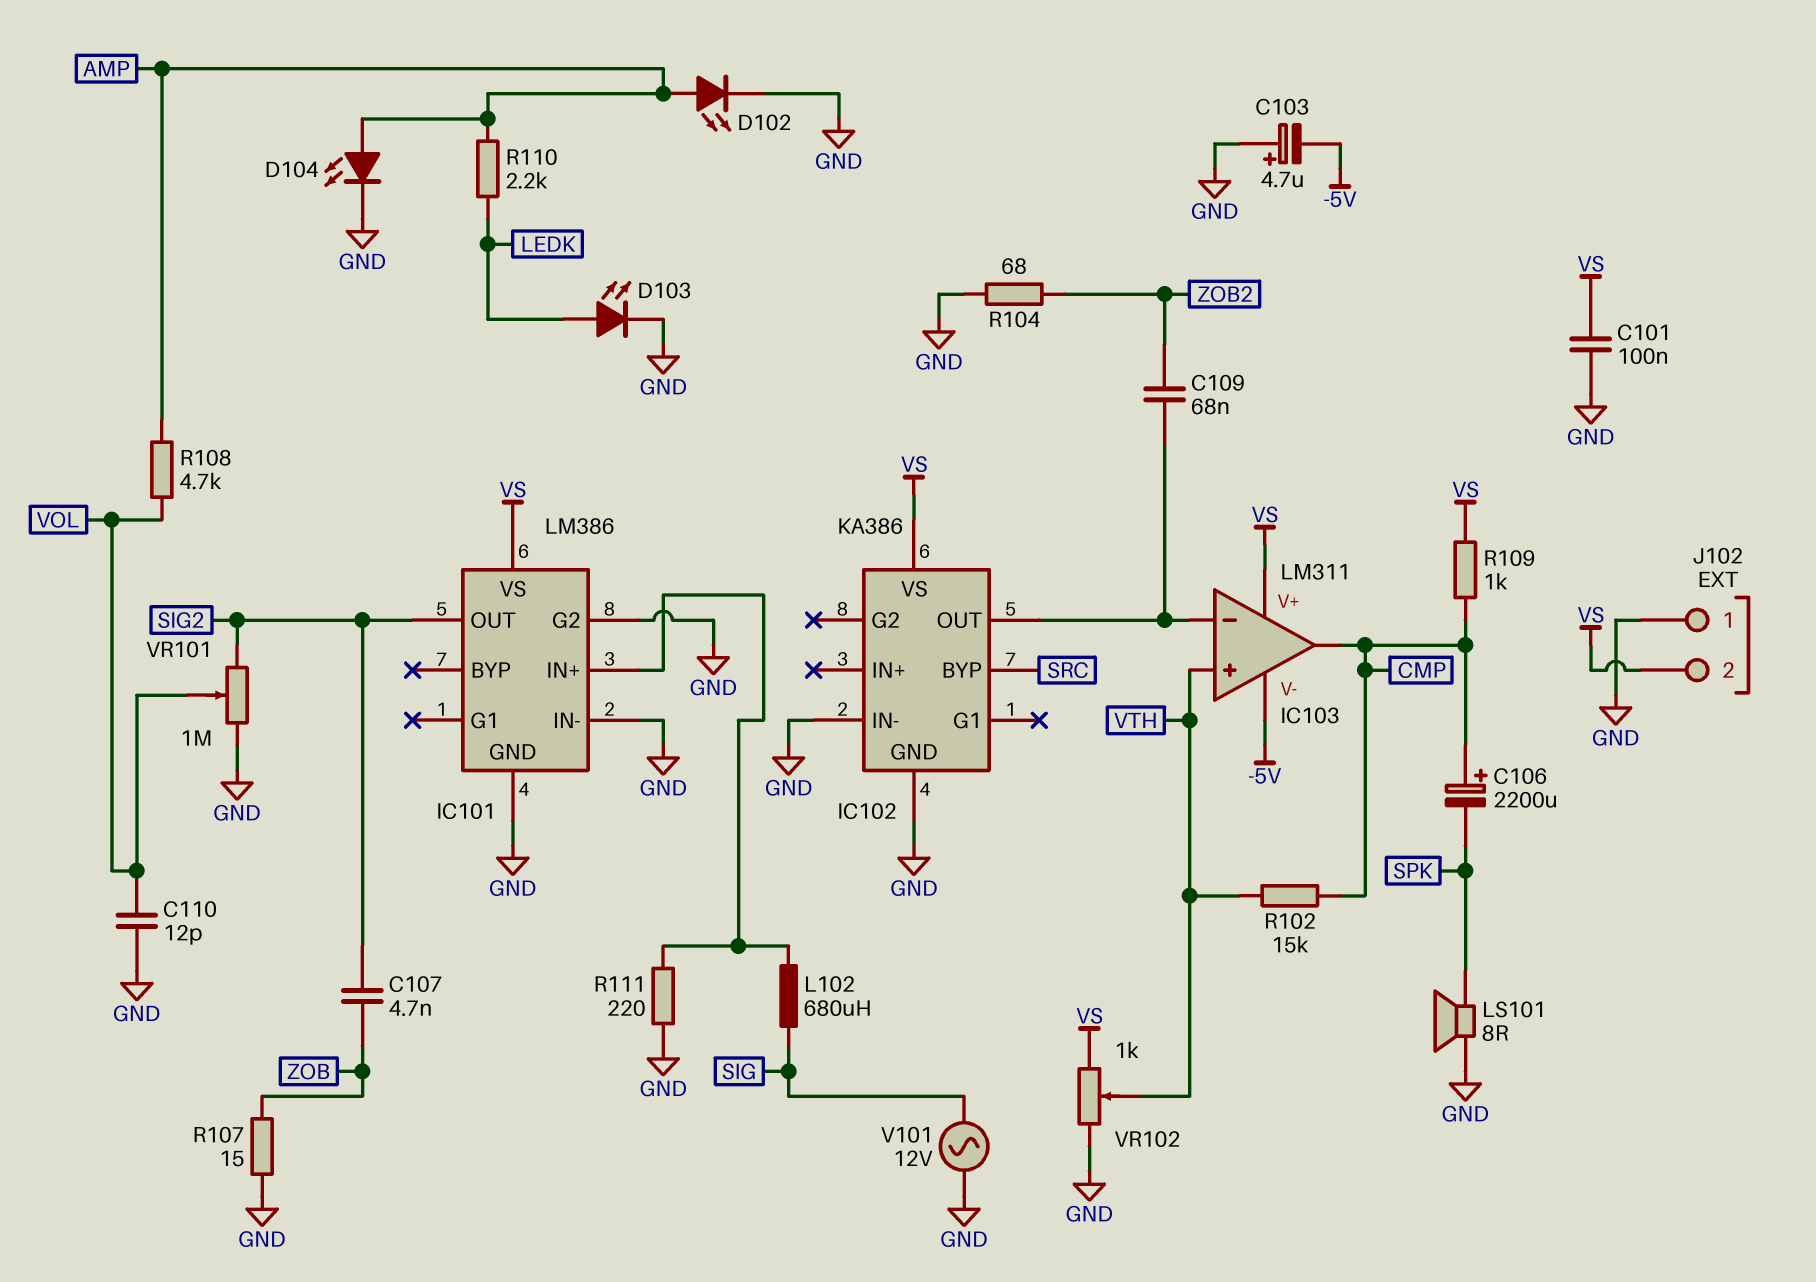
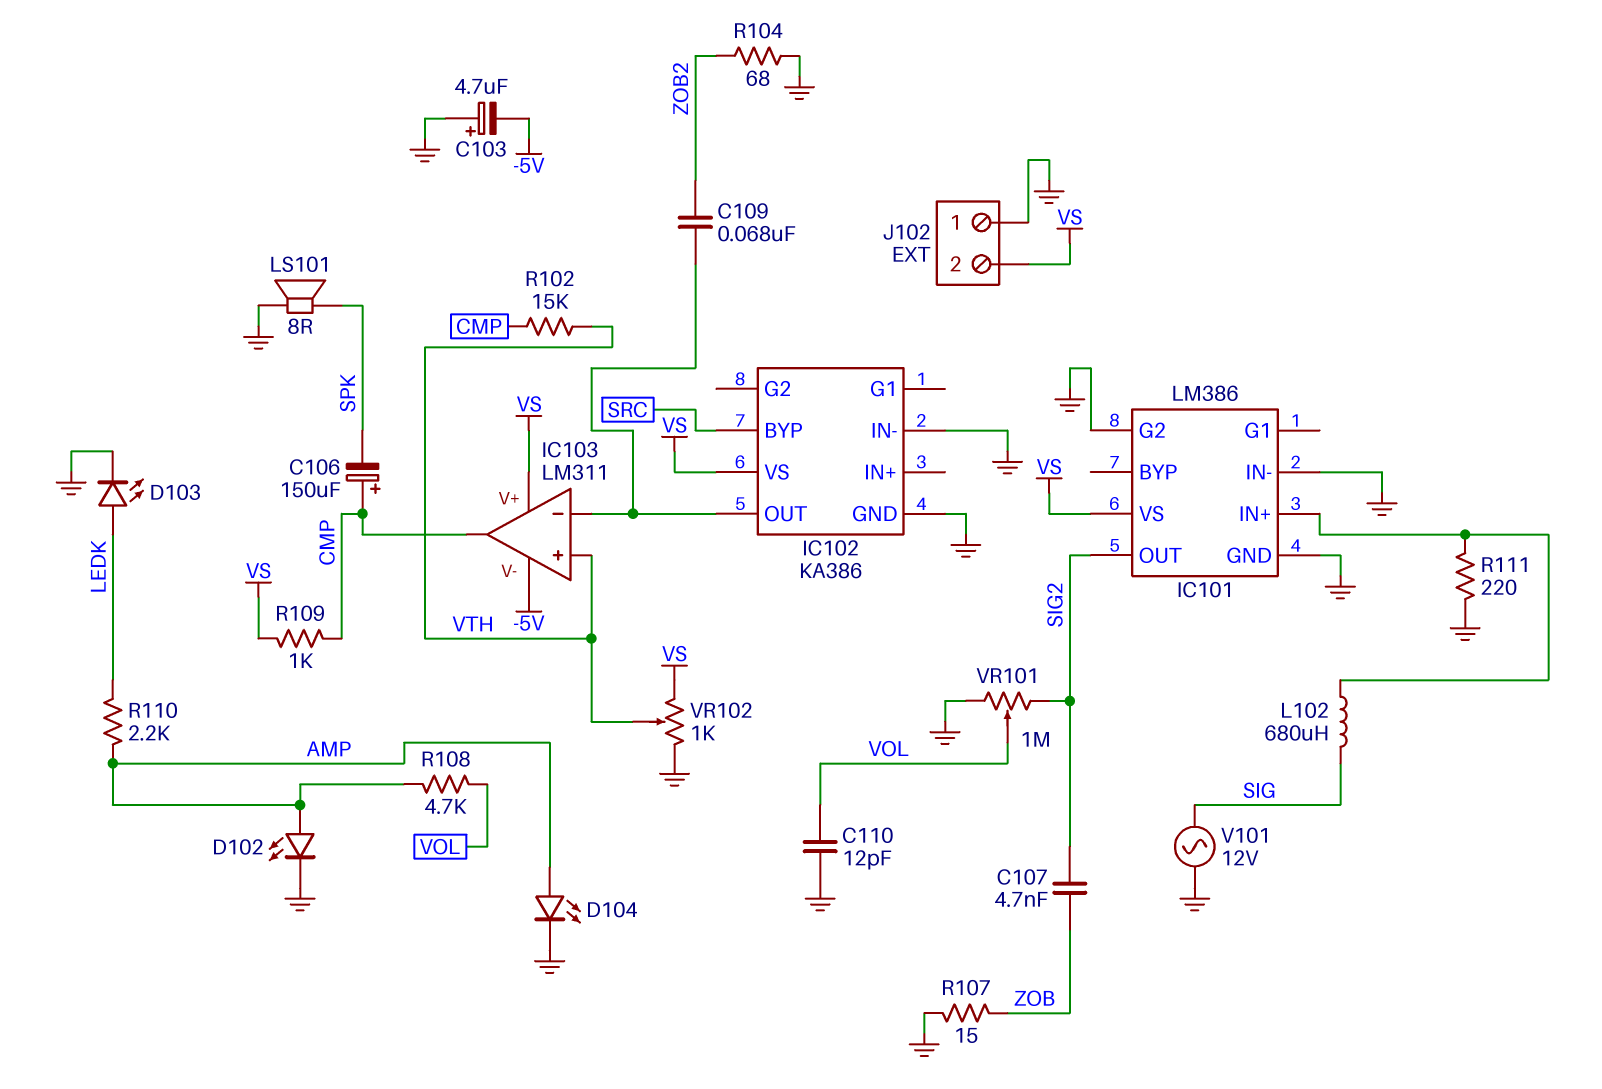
C101: 100nF (GND, VS) -> none
C106: 2200uF (plus CMP, minus SPK) -> 150uF (plus CMP, minus SPK)

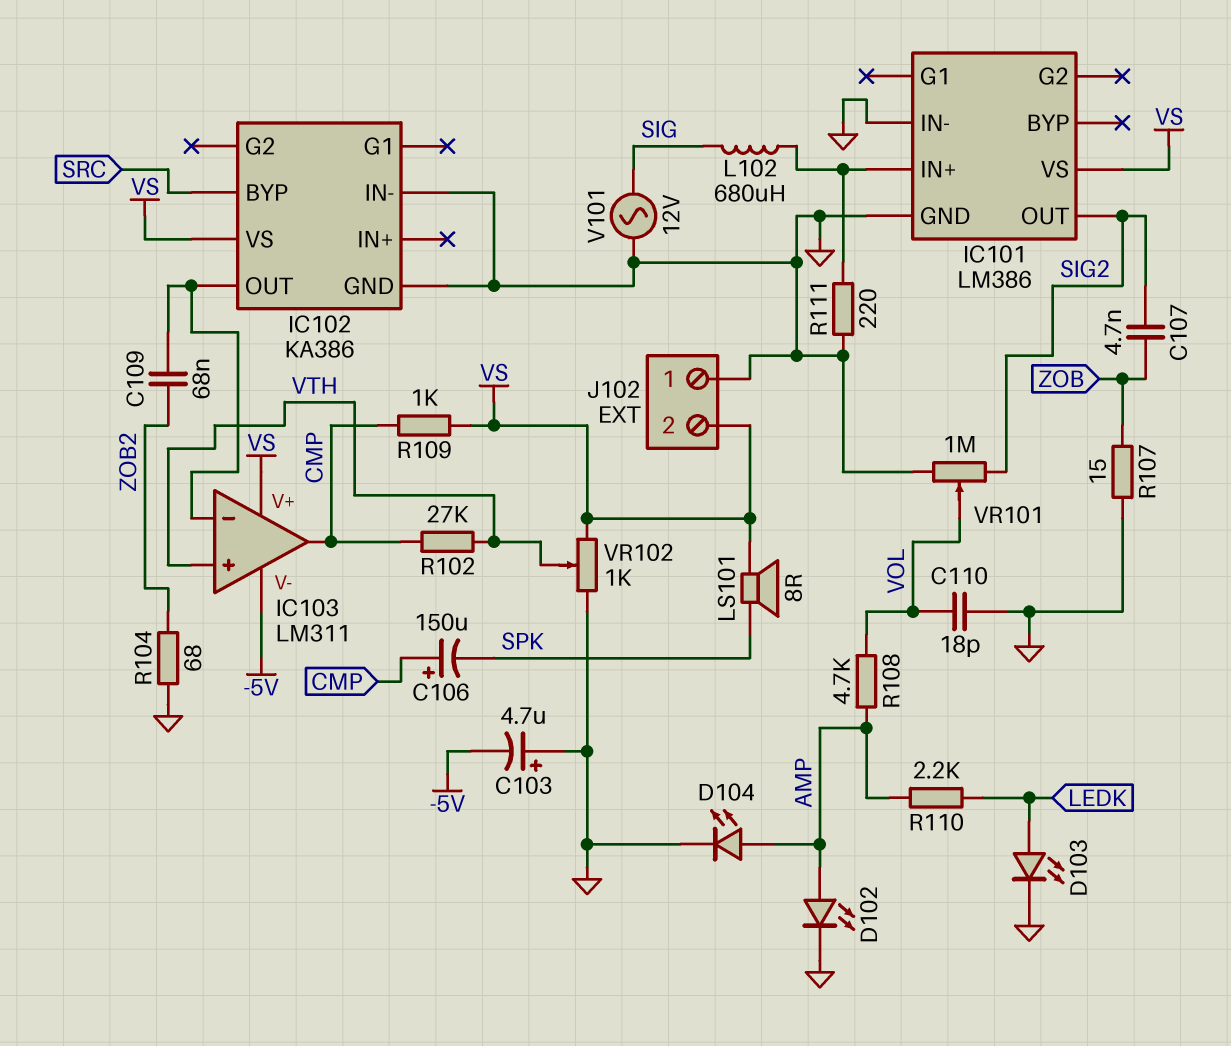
C110: 12pF (GND, VOL) -> 18pF (GND, VOL)
IC101 pin G2: GND -> none
LS101: speaker 8R (GND, SPK) -> speaker 8R (SPK, VS)
R102: 15k (CMP, VTH) -> 27k (CMP, VTH)

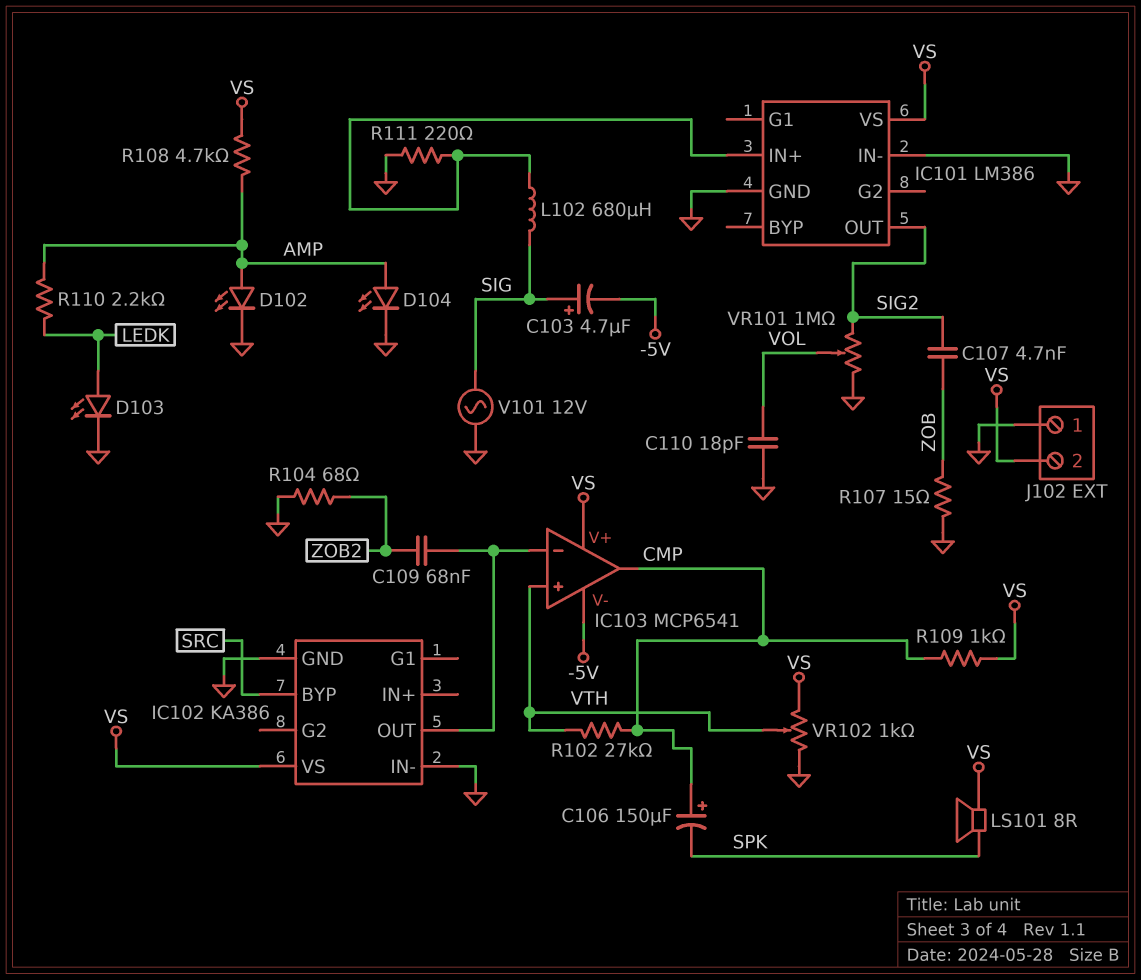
C103: 4.7uF (plus GND, minus -5V) -> 4.7uF (plus SIG, minus -5V)
IC103: LM311 -> MCP6541
R108: 4.7k (AMP, VOL) -> 4.7k (AMP, VS)

